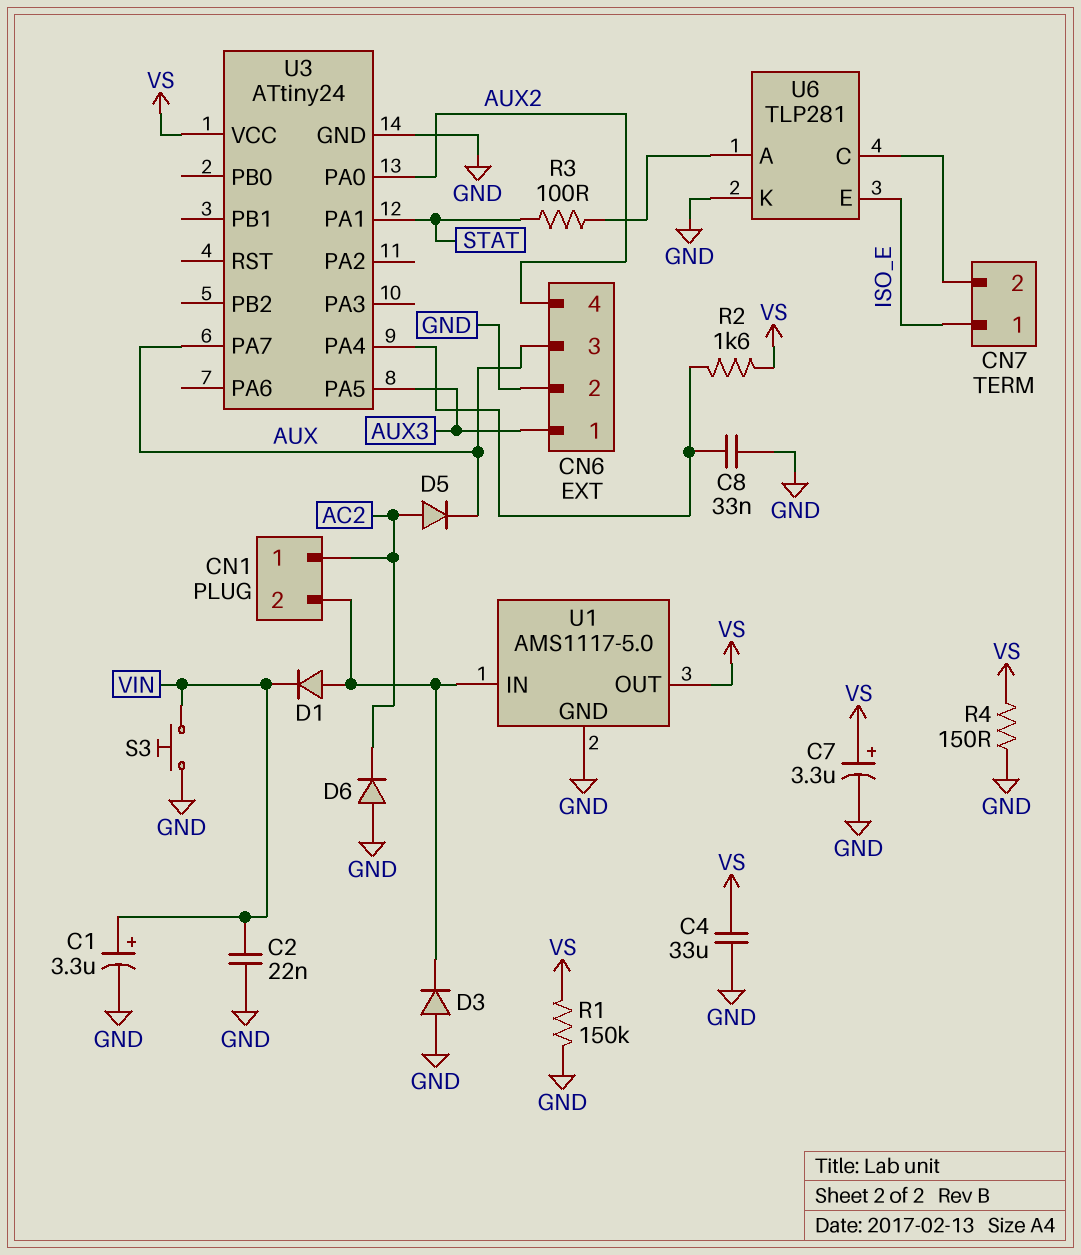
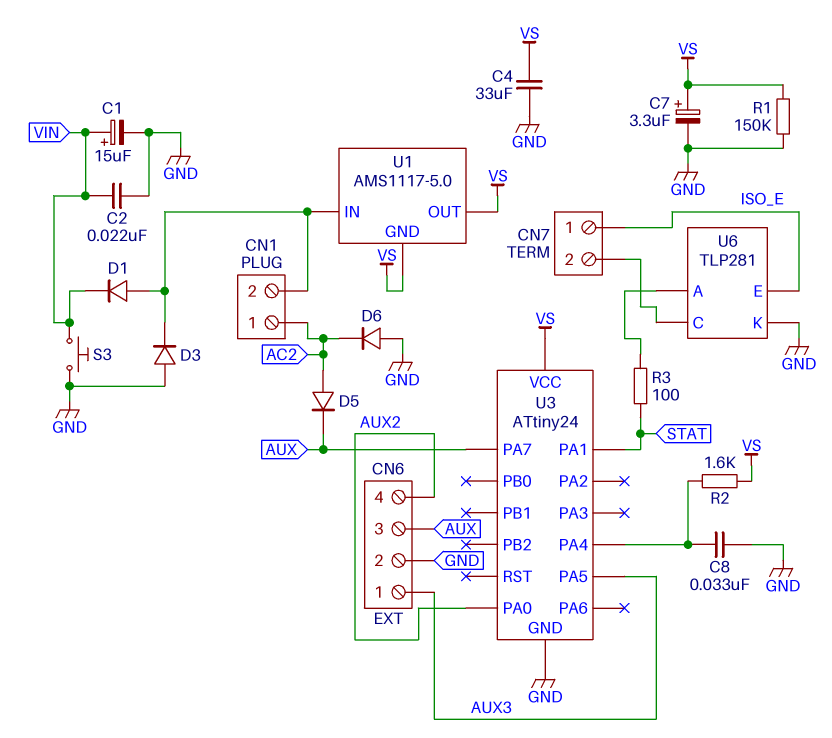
C1: 3.3uF (plus VIN, minus GND) -> 15uF (plus VIN, minus GND)
R4: 150 (GND, VS) -> none
U1 pin GND: GND -> VS

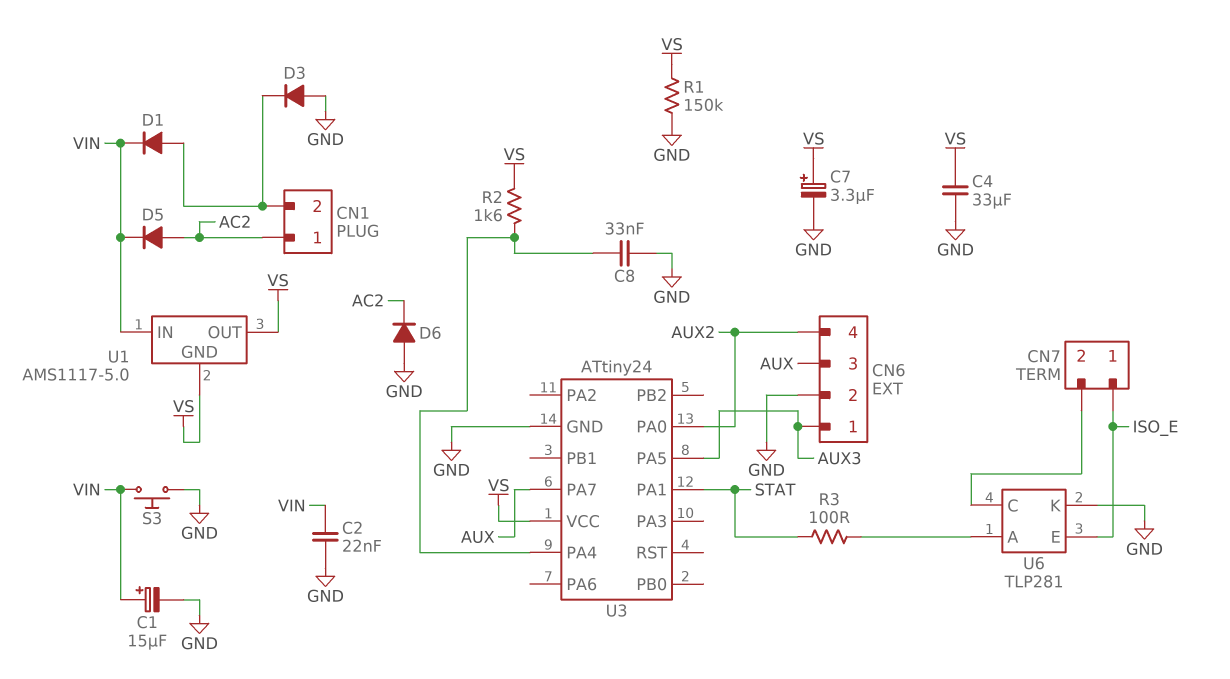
D5: diode (A AC2, K AUX) -> diode (A AC2, K VIN)
U1 pin IN: CN1/2 -> VIN

